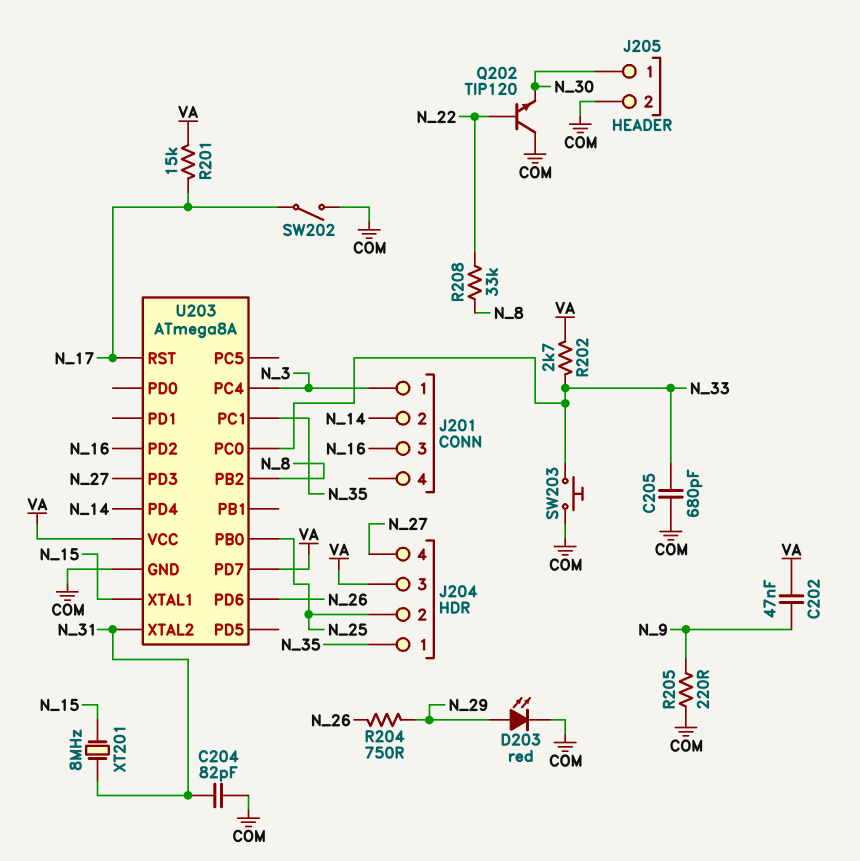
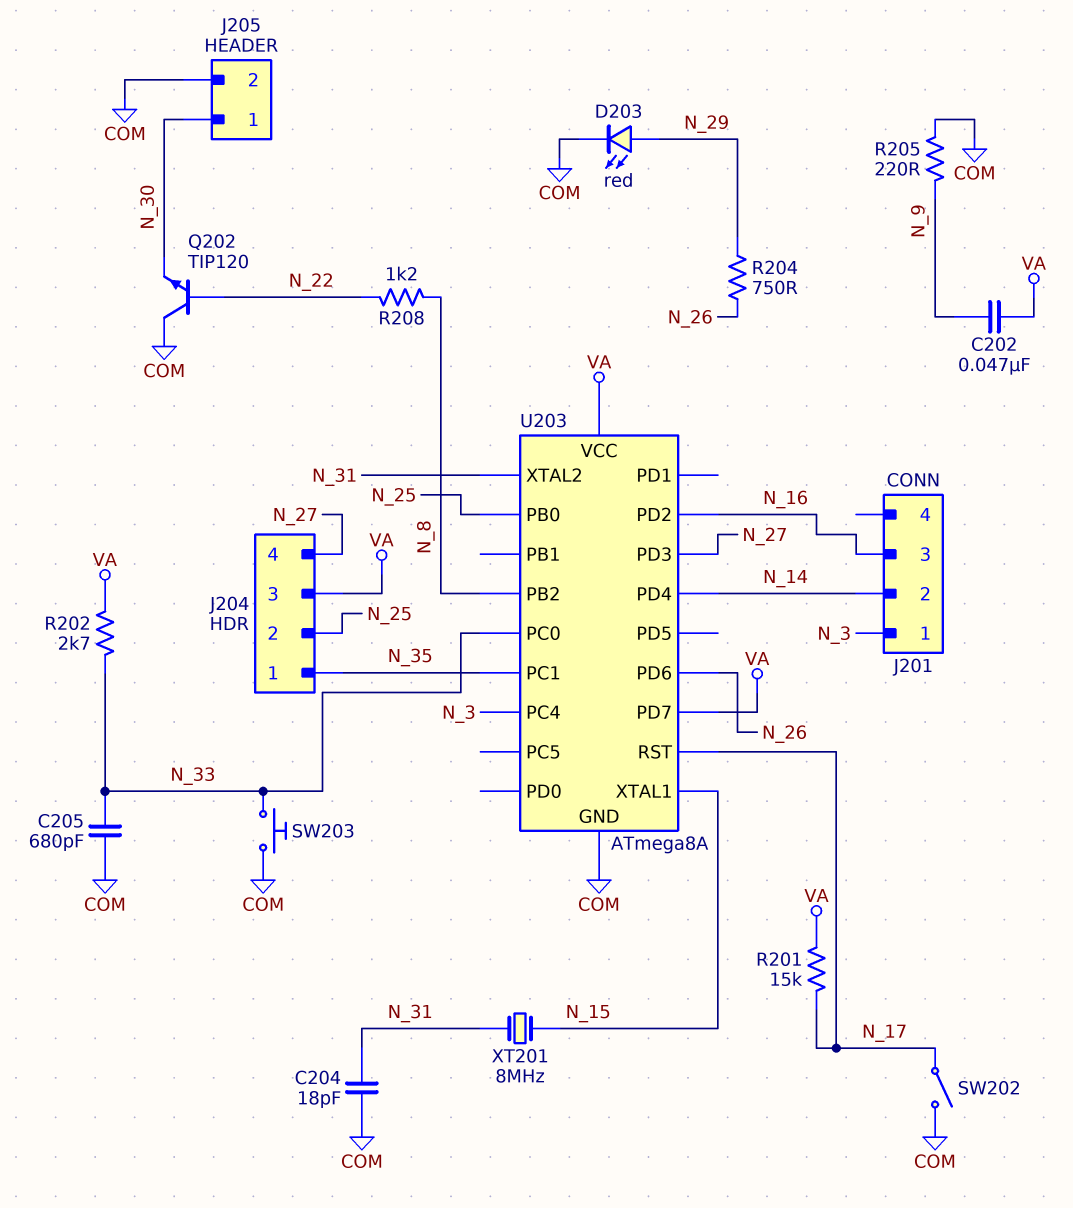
C204: 82pF (COM, N_31) -> 18pF (COM, N_31)
R208: 33k (N_8, N_22) -> 1.2k (N_8, N_22)

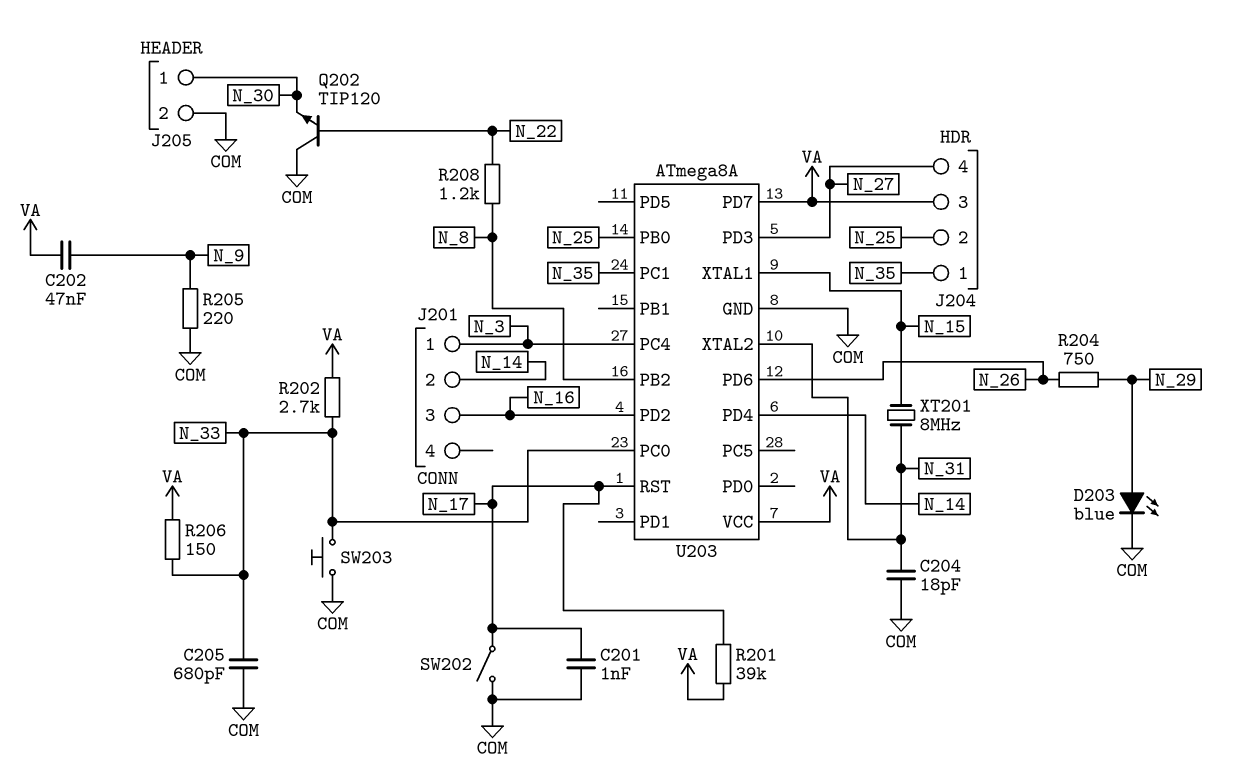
C201: none -> 1nF (COM, N_17)
D203: LED red (A N_29, K COM) -> LED blue (A N_29, K COM)
R201: 15k (N_17, VA) -> 39k (N_17, VA)
R206: none -> 150 (N_33, VA)

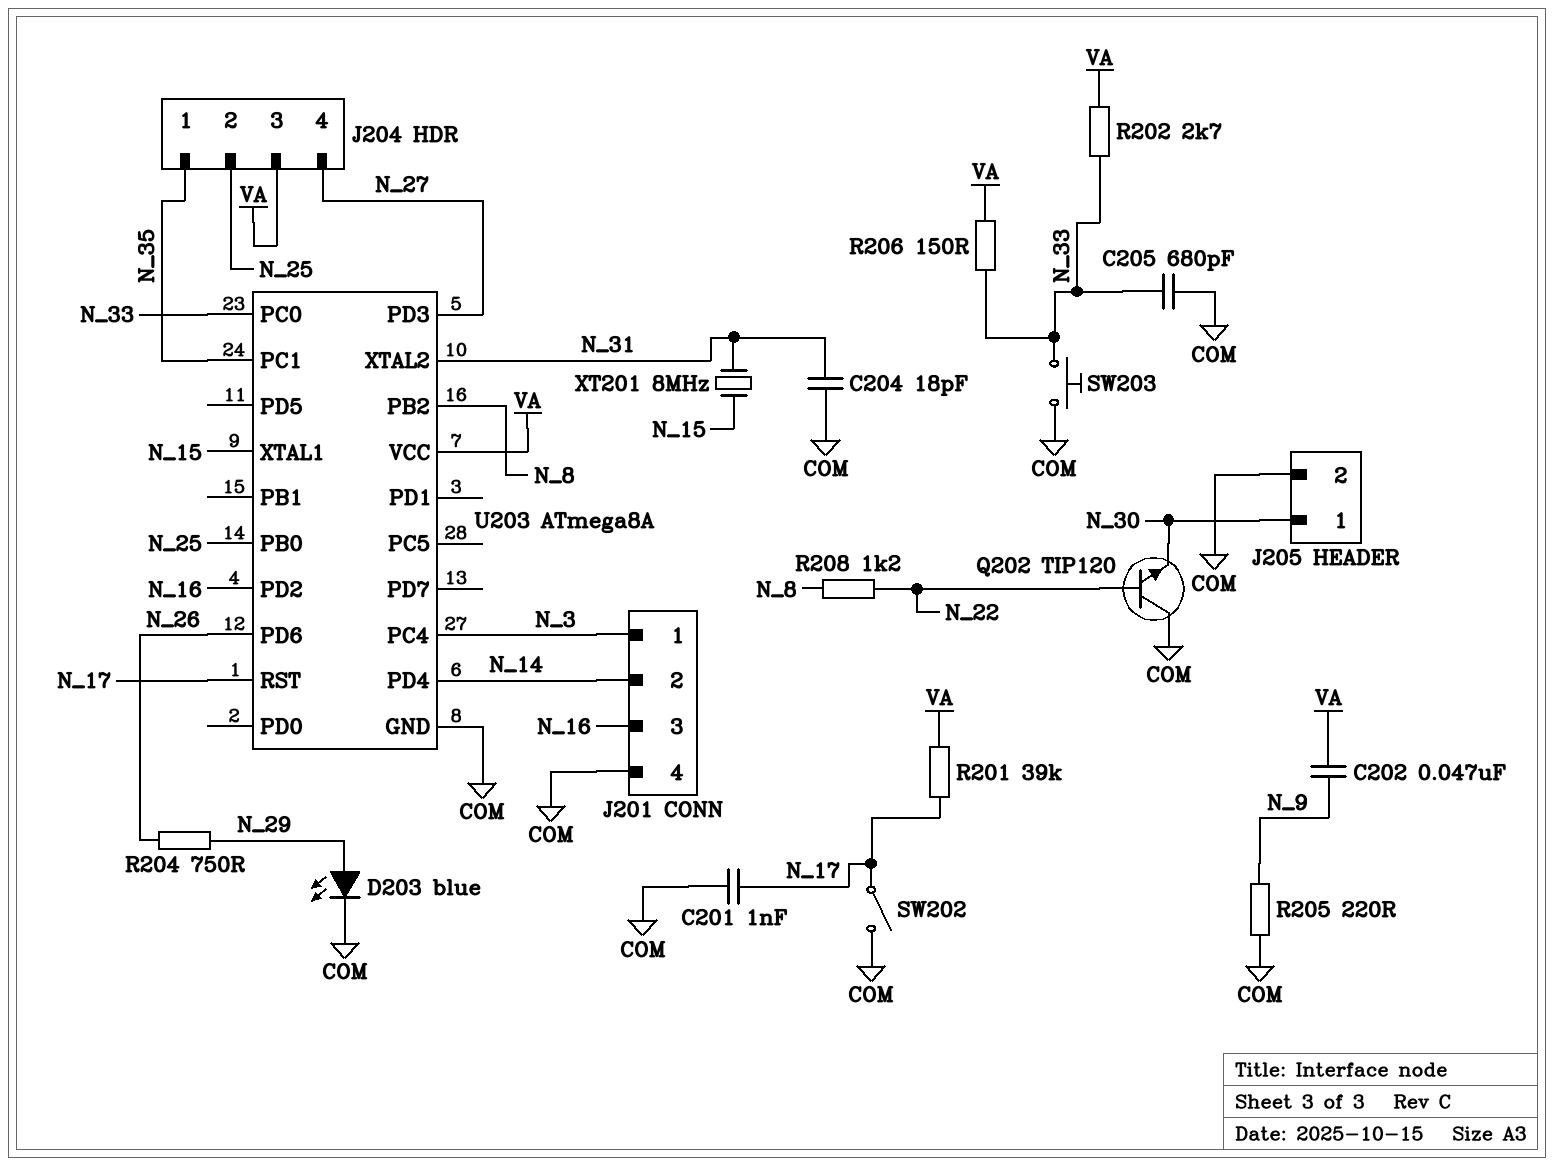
J201 pin 4: none -> COM
U203 pin PD7: VA -> none

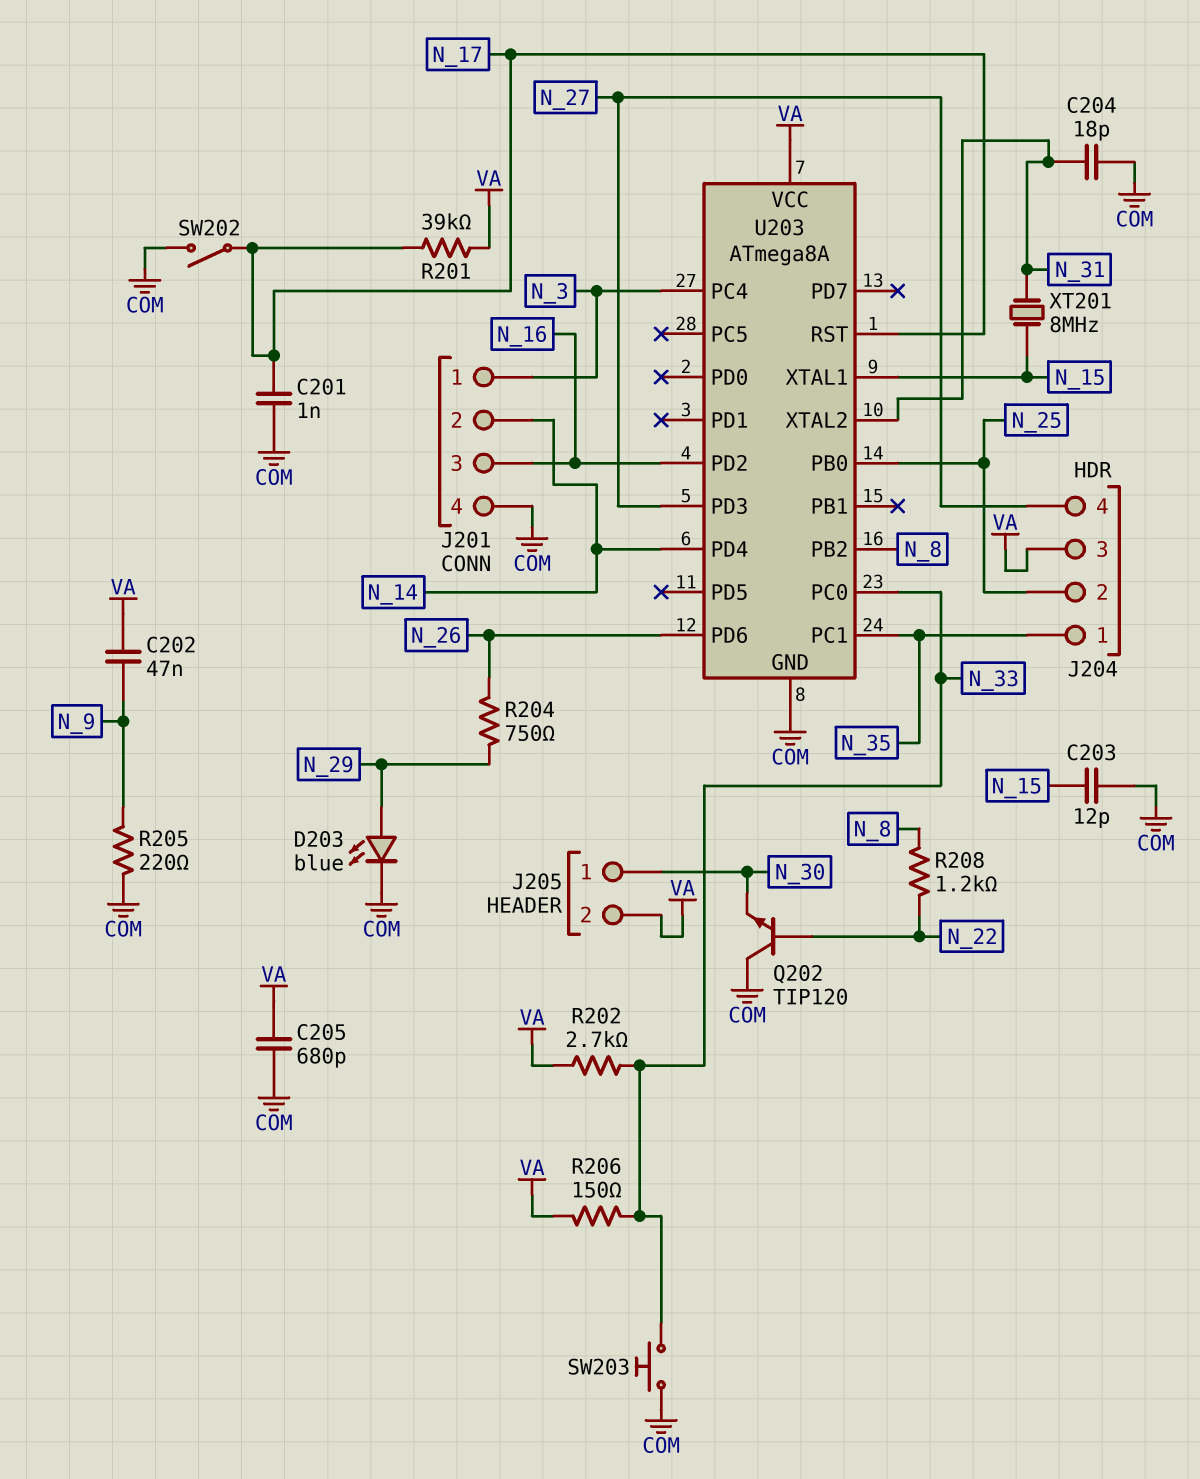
C203: none -> 12pF (COM, N_15)
C205: 680pF (COM, N_33) -> 680pF (COM, VA)
J205 pin 2: COM -> VA

